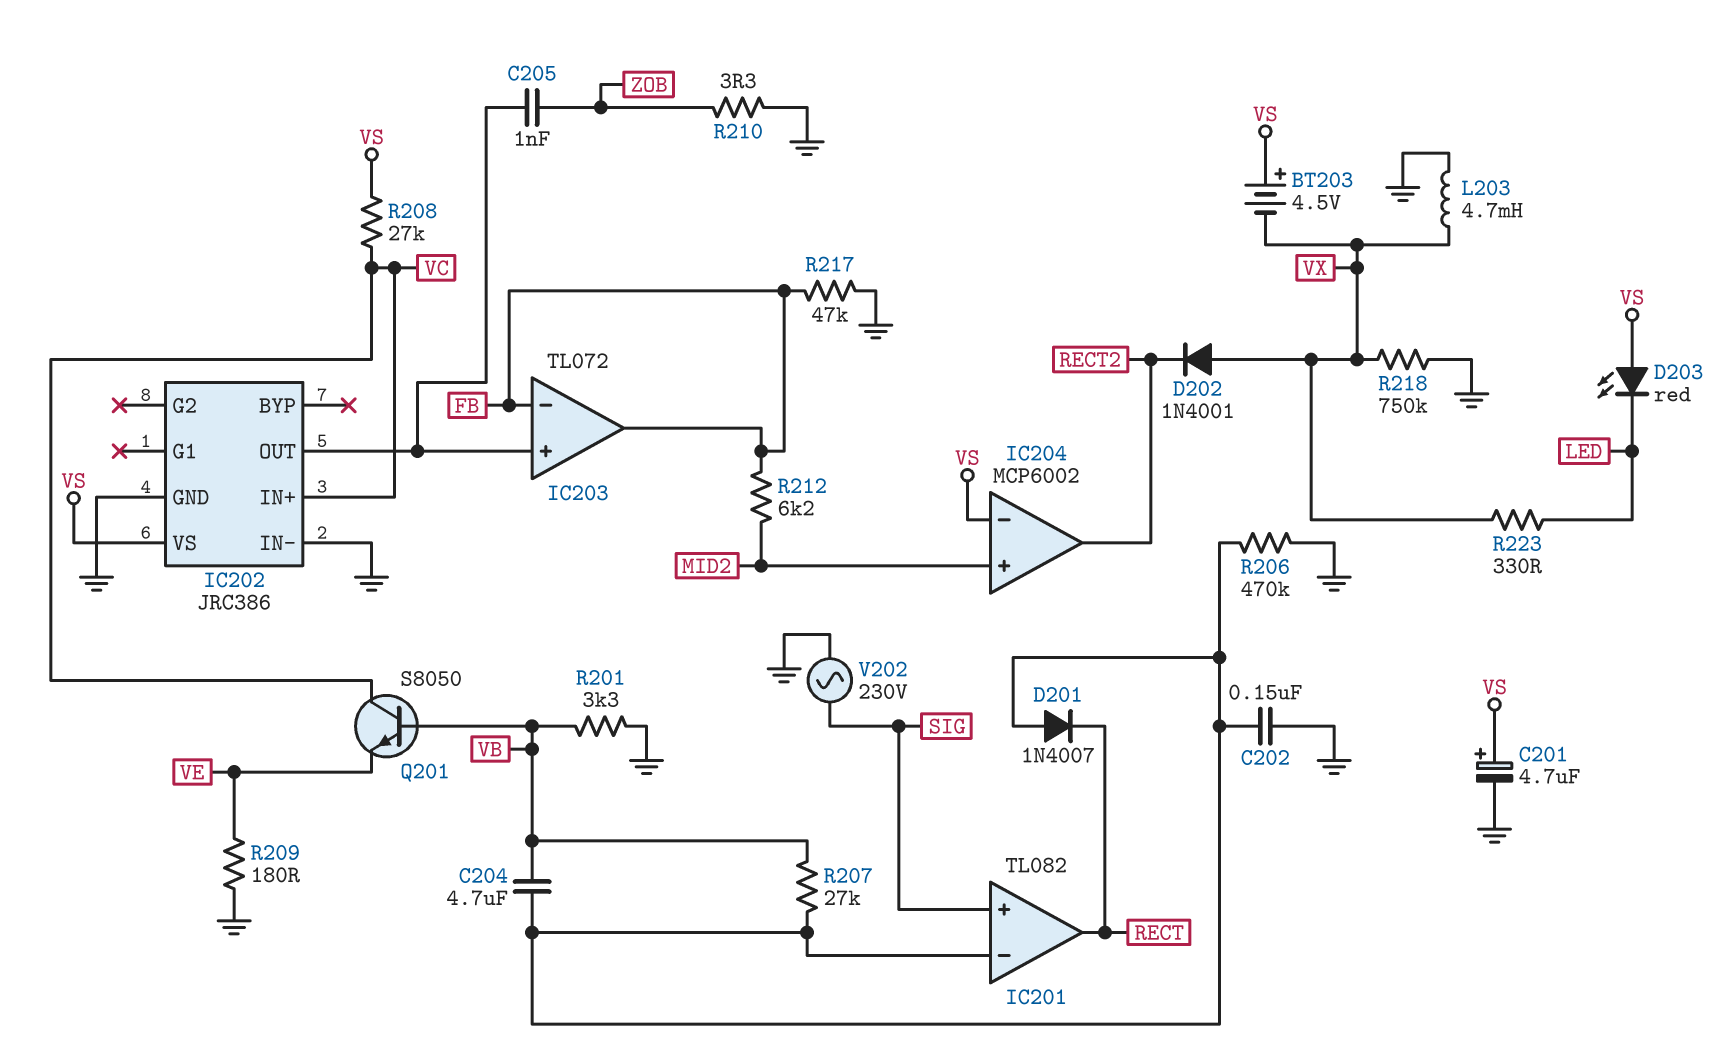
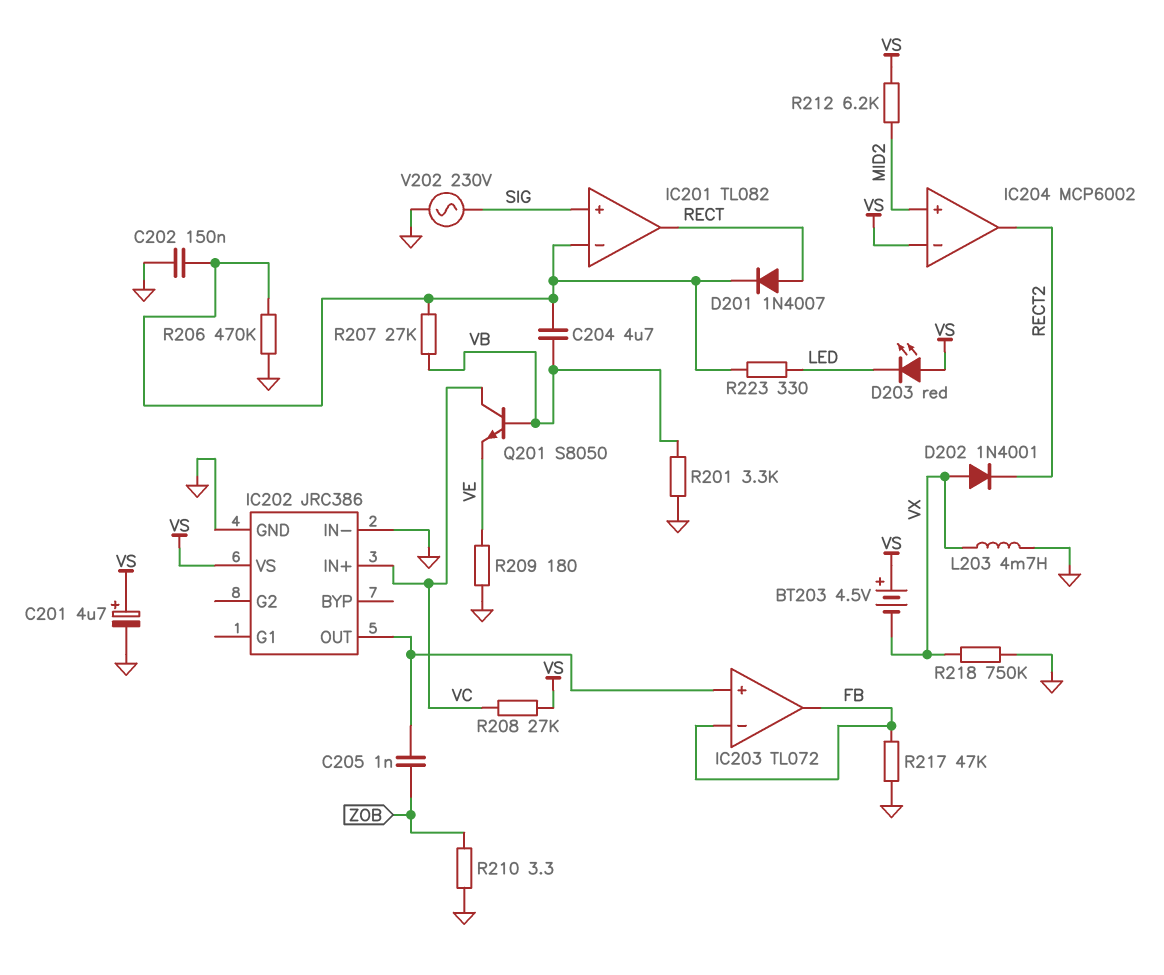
D201: diode 1N4007 (A IC201/in-, K RECT) -> diode 1N4007 (A RECT, K IC201/in-)
R212: 6.2k (FB, MID2) -> 6.2k (MID2, VS)
R223: 330 (LED, VX) -> 330 (IC201/in-, LED)

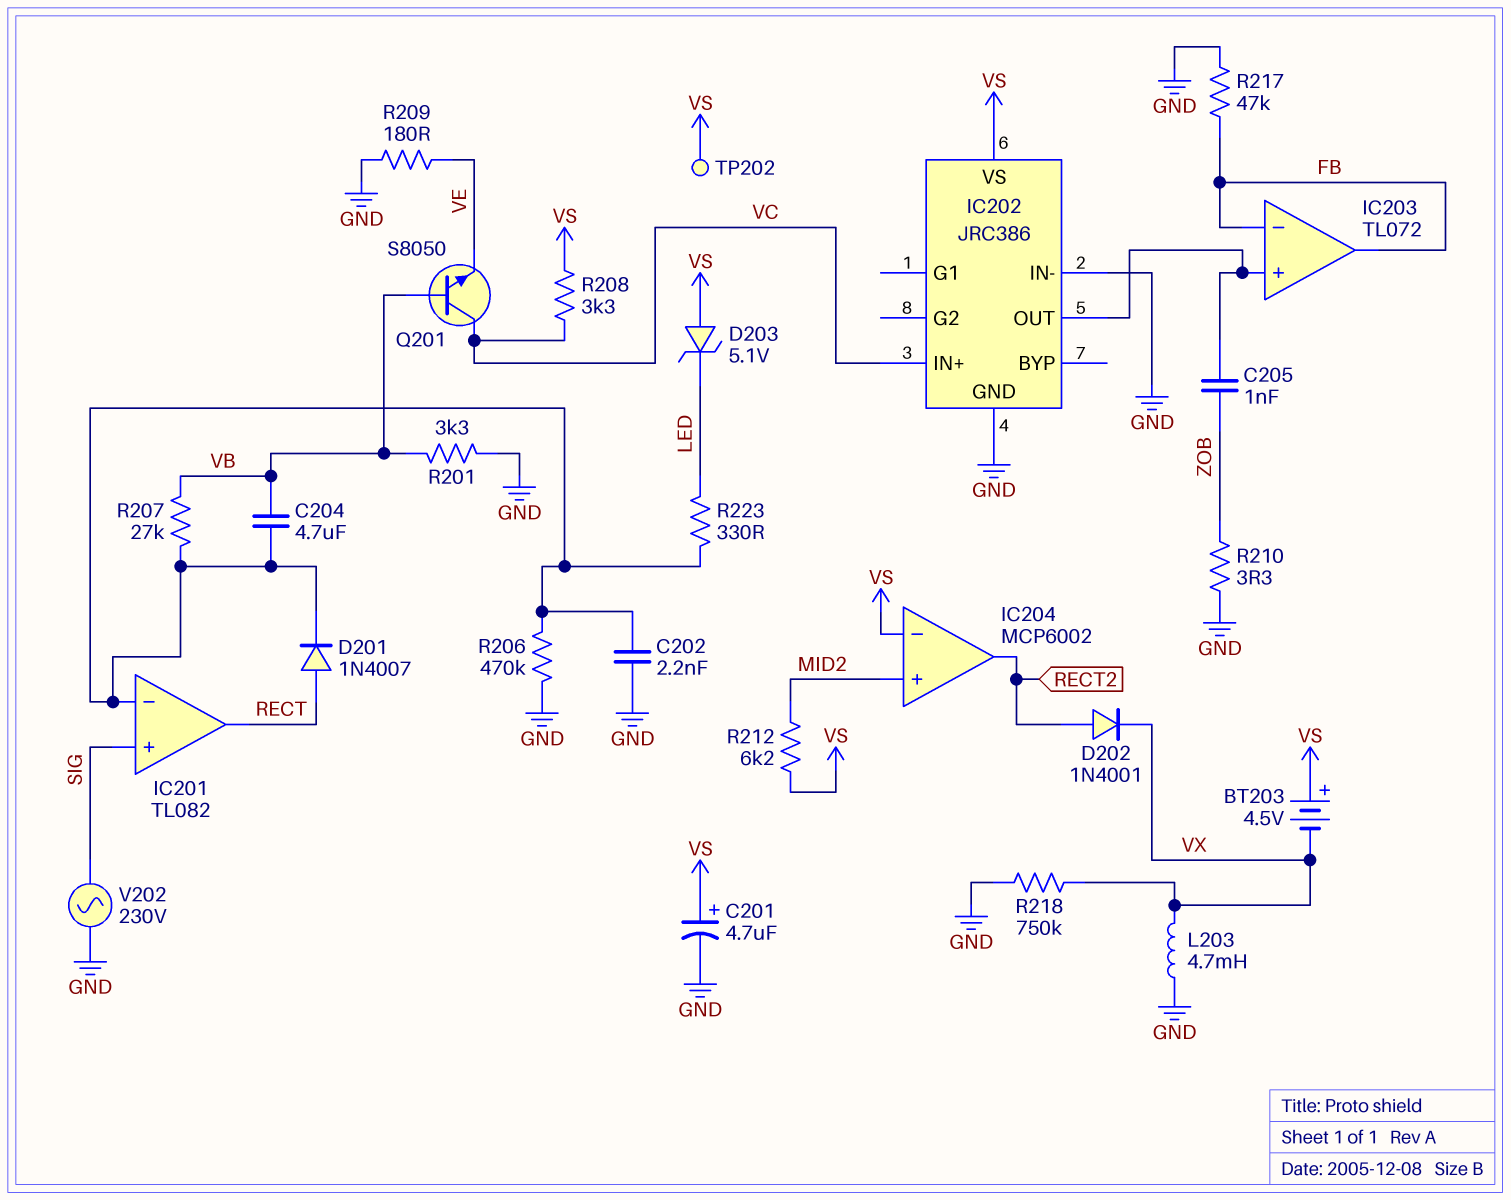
C202: 150nF (GND, IC201/in-) -> 2.2nF (GND, IC201/in-)
D202: diode 1N4001 (A VX, K RECT2) -> diode 1N4001 (A RECT2, K VX)
D203: LED red (A VS, K LED) -> zener 5.1V (A VS, K LED)
R208: 27k (VC, VS) -> 3.3k (VC, VS)
TP202: none -> test point (VS)

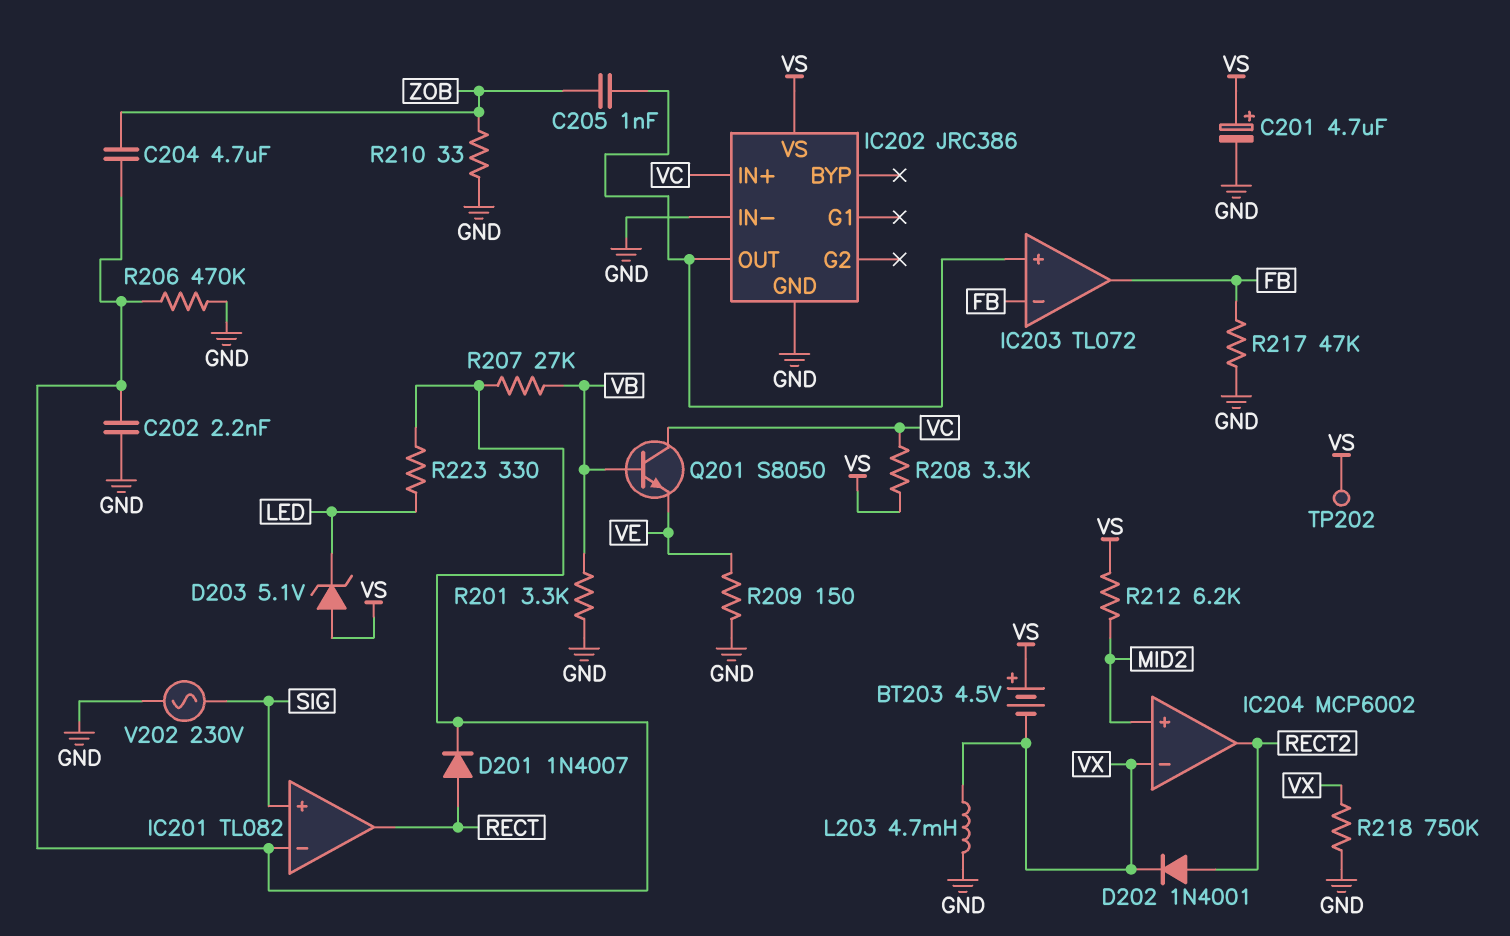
C204: 4.7uF (IC201/in-, VB) -> 4.7uF (IC201/in-, ZOB)
IC204 pin in-: VS -> VX
R209: 180 (GND, VE) -> 150 (GND, VE)
R210: 3.3 (GND, ZOB) -> 33 (GND, ZOB)

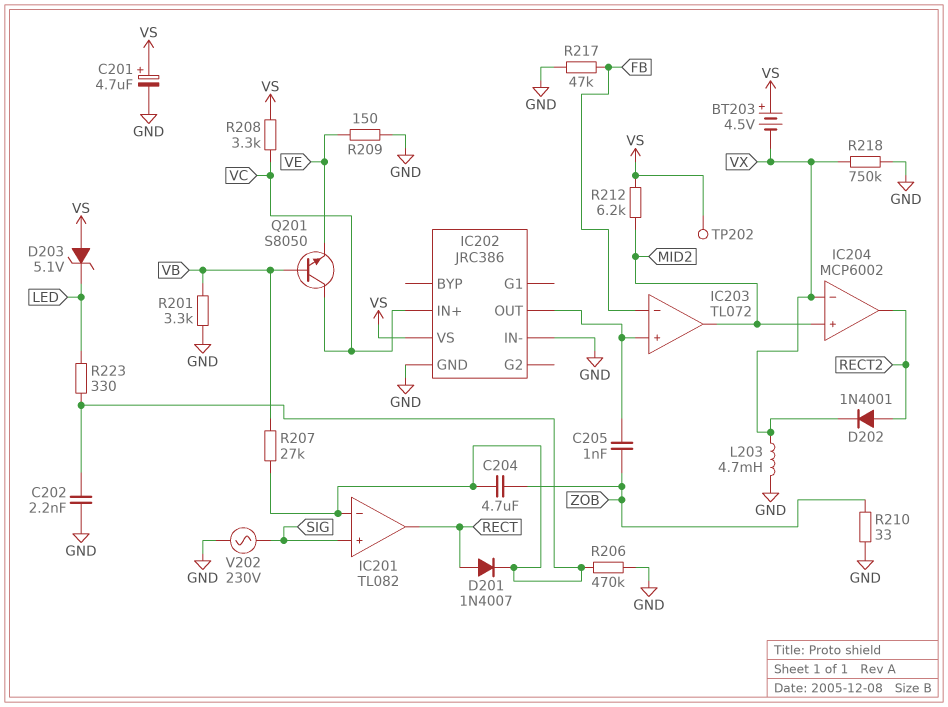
IC203 pin out: FB -> MID2

